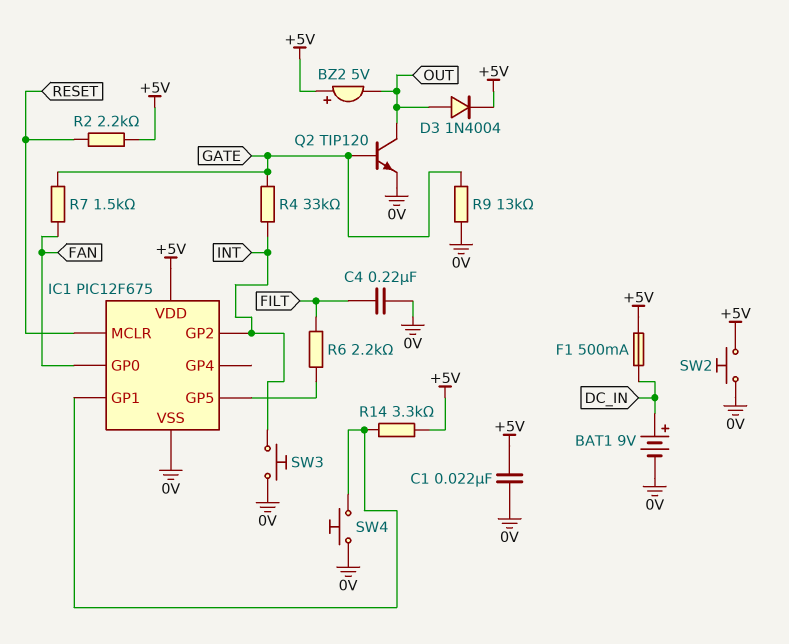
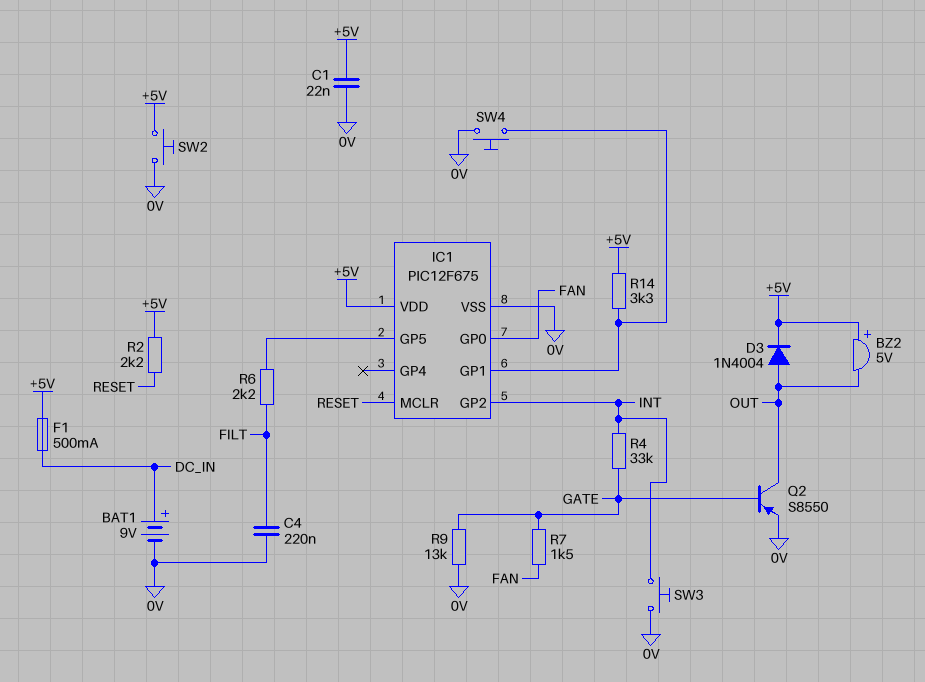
Q2: NPN TIP120 (B GATE, C OUT, E 0V) -> PNP S8550 (B GATE, C OUT, E 0V)

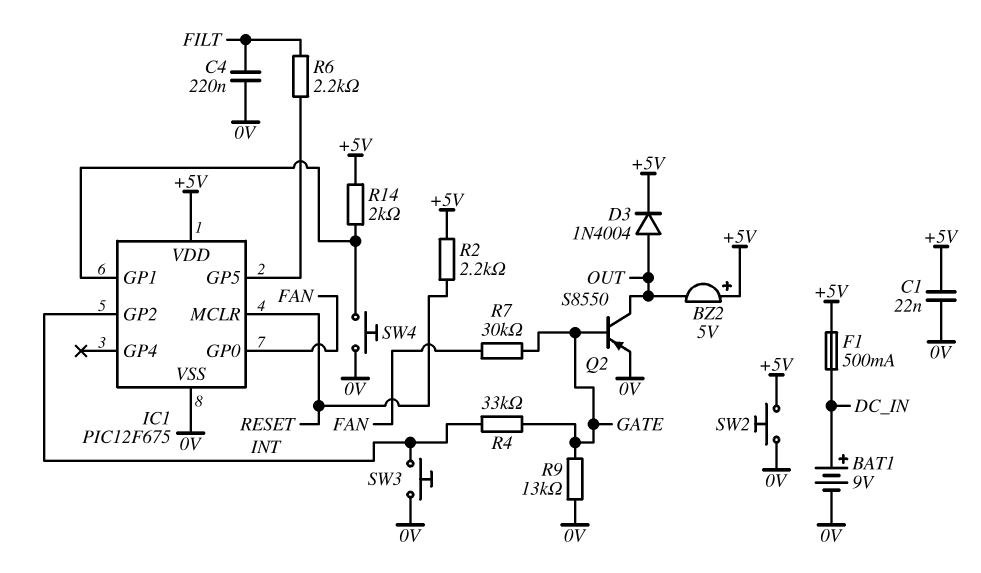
R7: 1.5k (FAN, GATE) -> 30k (FAN, GATE)
R14: 3.3k (+5V, IC1/GP1) -> 2k (+5V, IC1/GP1)

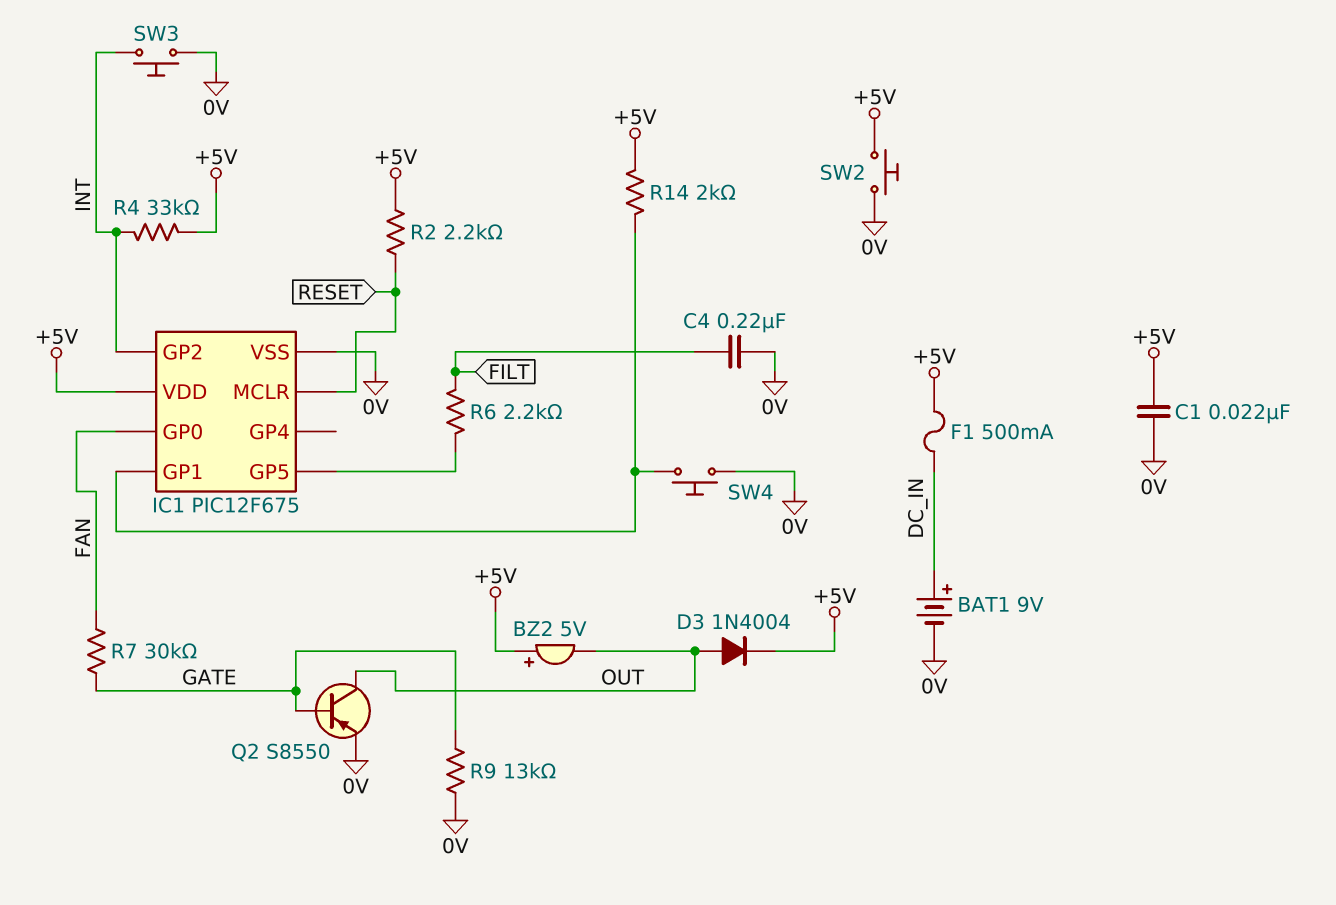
R4: 33k (GATE, INT) -> 33k (+5V, INT)

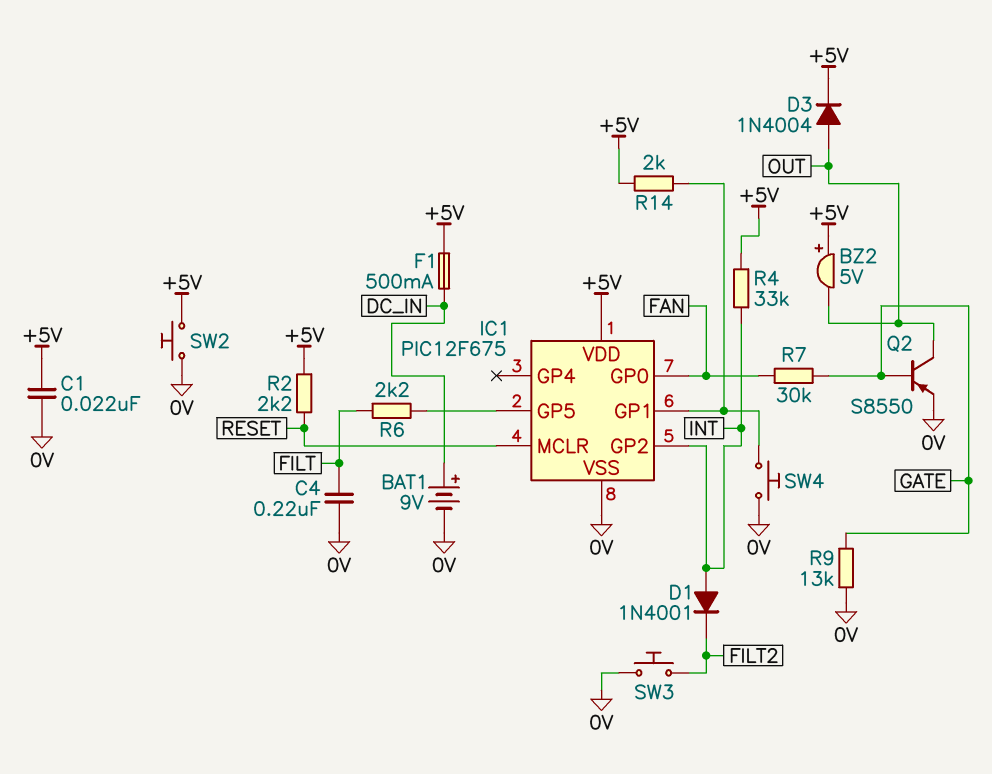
D1: none -> diode 1N4001 (A INT, K FILT2)
SW3: button (0V, INT) -> button (0V, FILT2)

